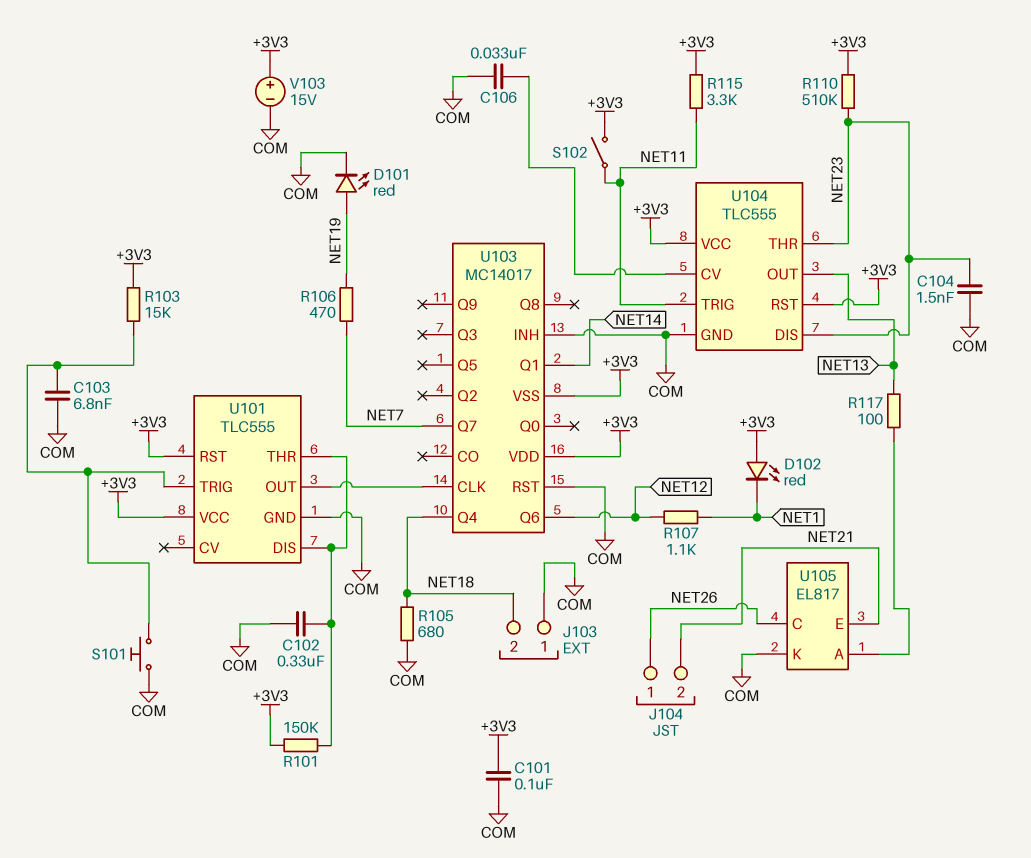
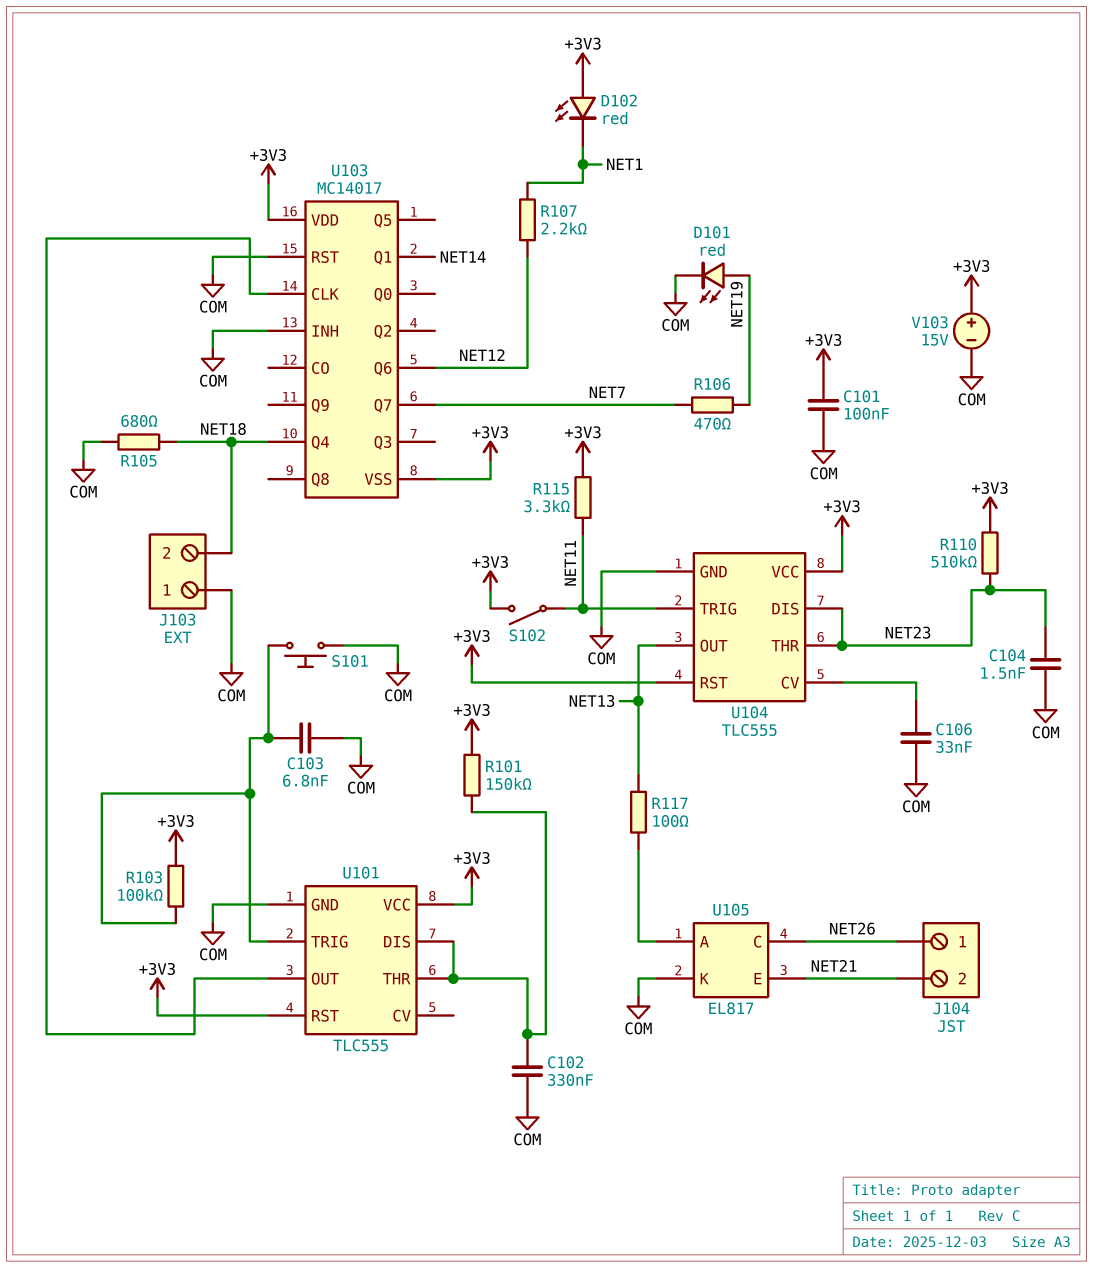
R103: 15k (+3V3, U101/TRIG) -> 100k (+3V3, U101/TRIG)
R107: 1.1k (NET1, NET12) -> 2.2k (NET1, NET12)

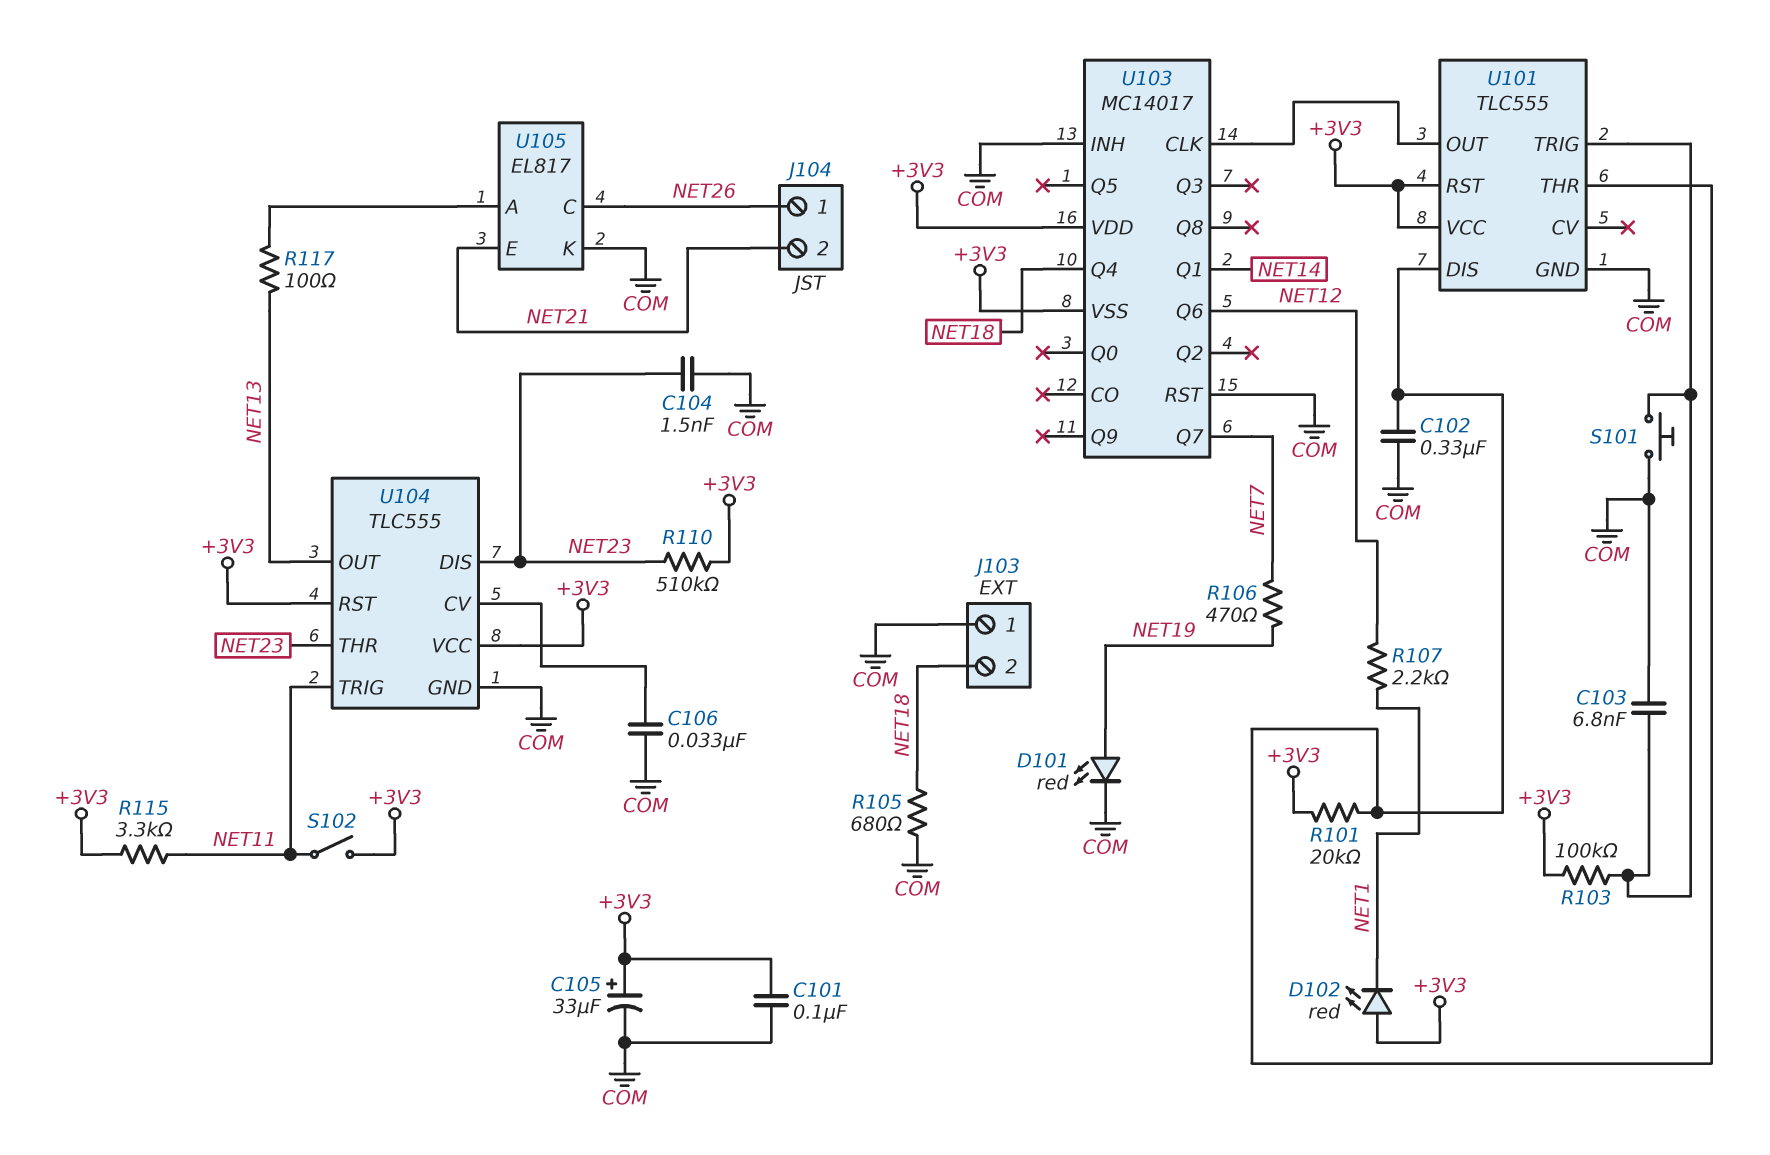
C105: none -> 33uF (plus +3V3, minus COM)
R101: 150k (+3V3, U101/DIS) -> 20k (+3V3, U101/DIS)
V103: 15V (plus +3V3, minus COM) -> none

